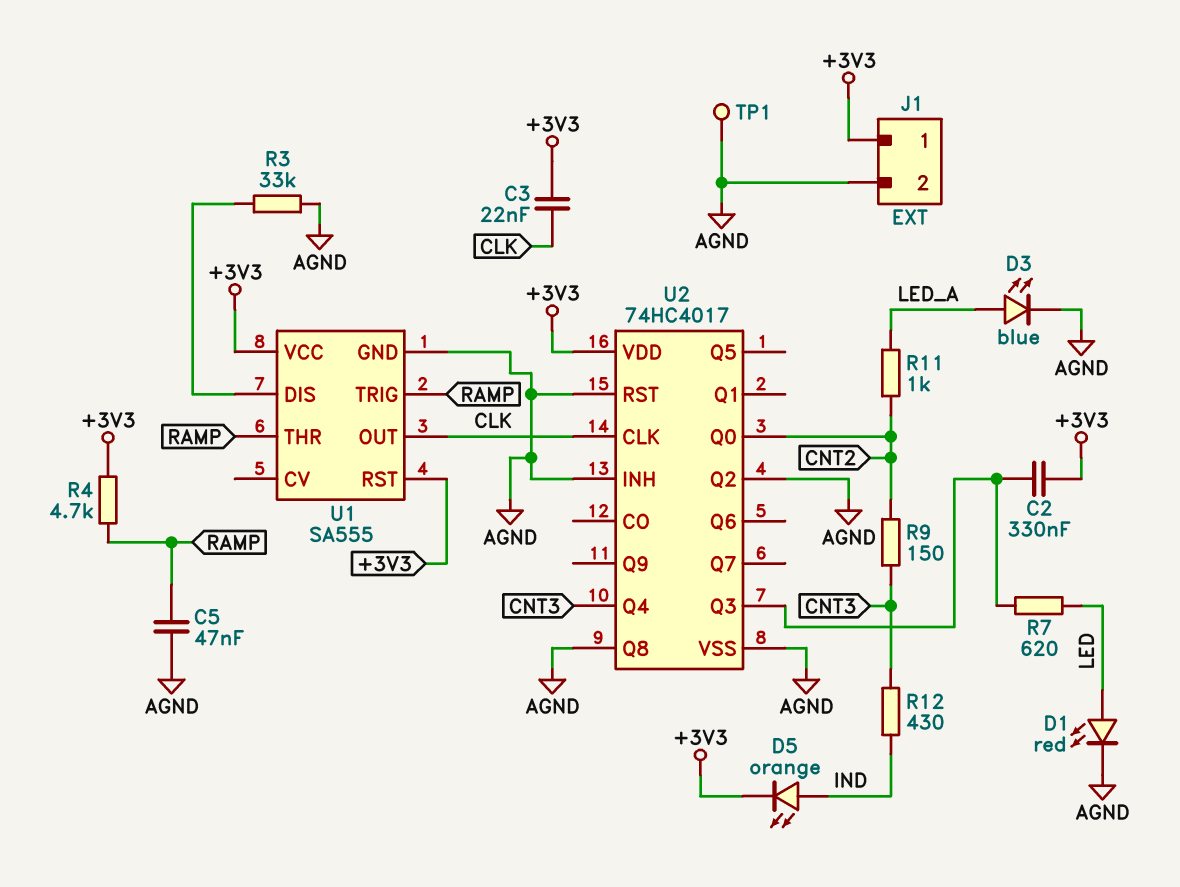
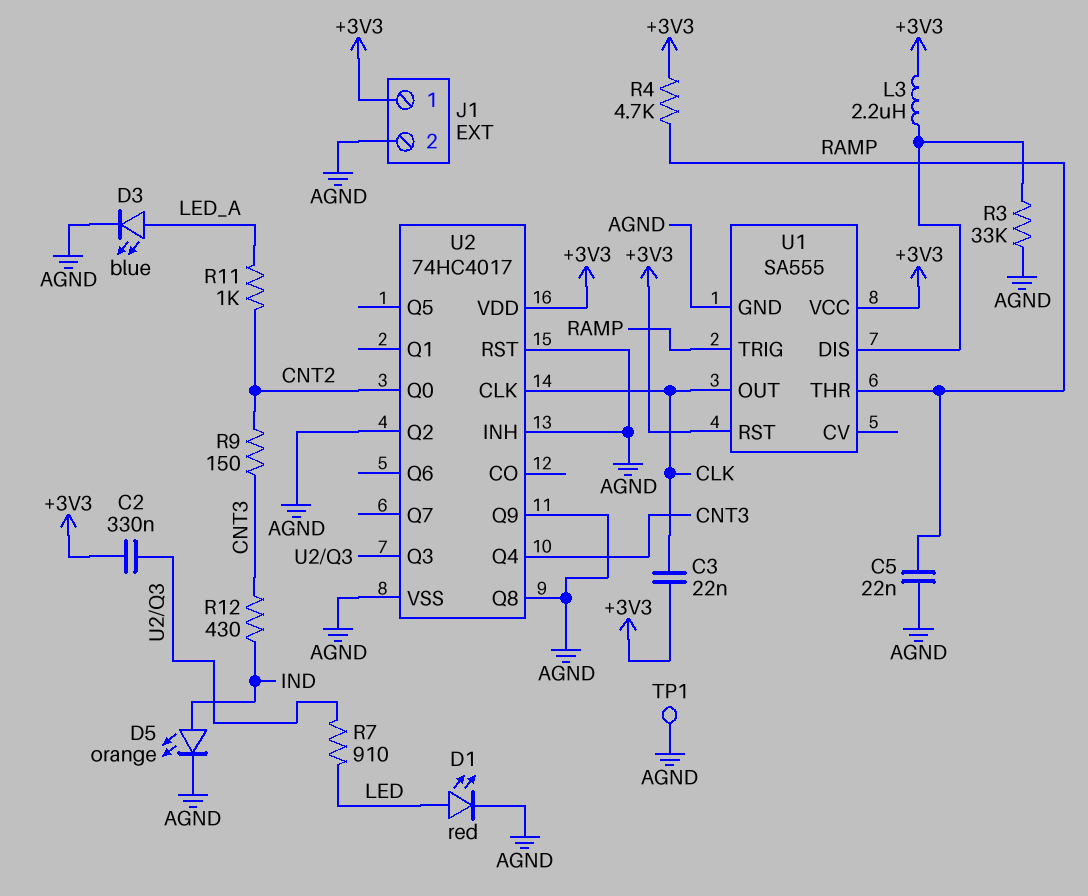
C5: 47nF (AGND, RAMP) -> 22nF (AGND, RAMP)
D5: LED orange (A IND, K +3V3) -> LED orange (A IND, K AGND)
L3: none -> 2.2uH (+3V3, U1/DIS)
R7: 620 (LED, U2/Q3) -> 910 (LED, U2/Q3)
U2 pin Q9: none -> AGND

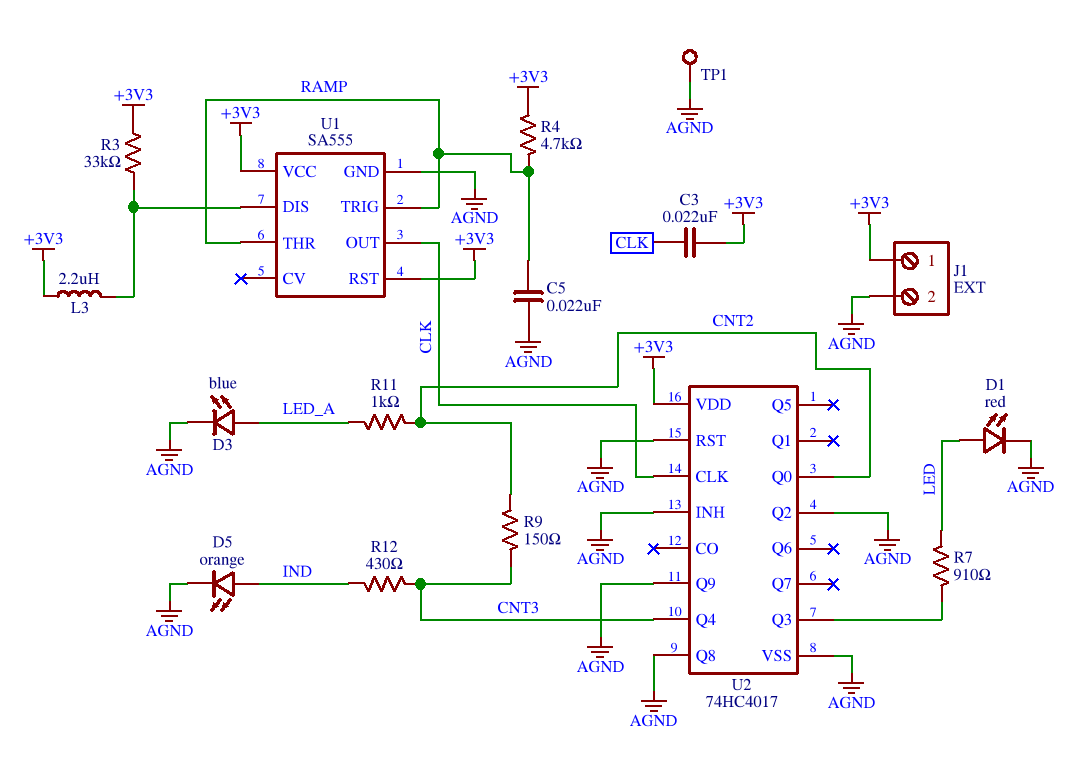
C2: 330nF (+3V3, U2/Q3) -> none
R3: 33k (AGND, U1/DIS) -> 33k (+3V3, U1/DIS)

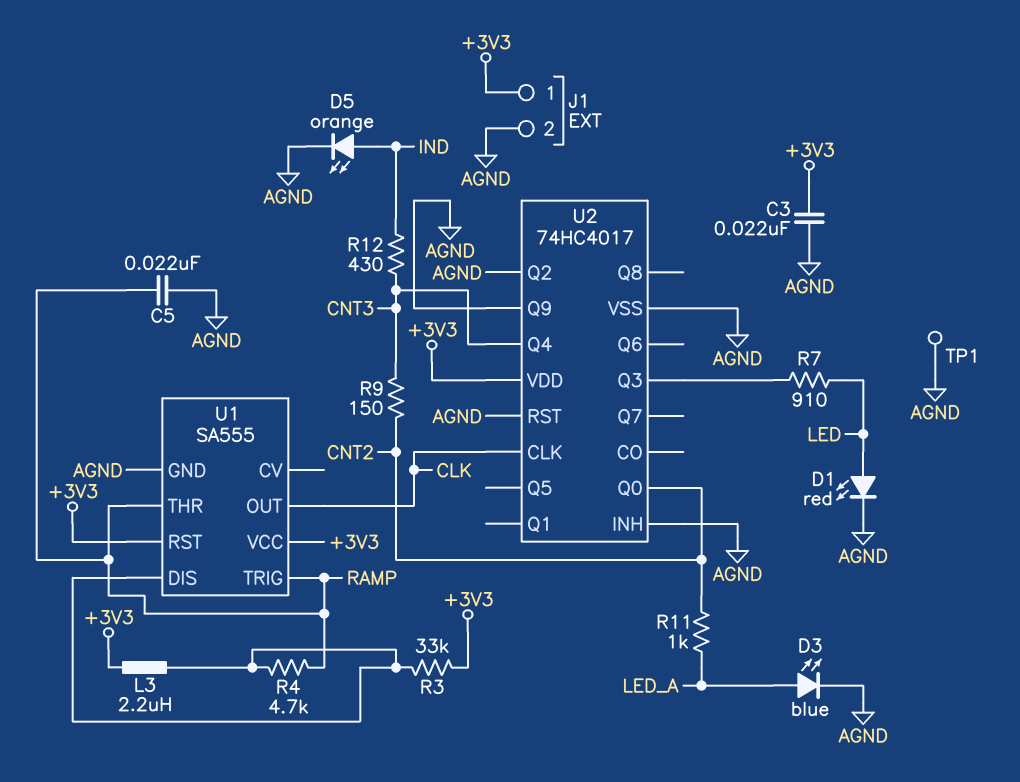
C3: 22nF (+3V3, CLK) -> 22nF (+3V3, AGND)
R4: 4.7k (+3V3, RAMP) -> 4.7k (RAMP, U1/DIS)
U2 pin Q8: AGND -> none

